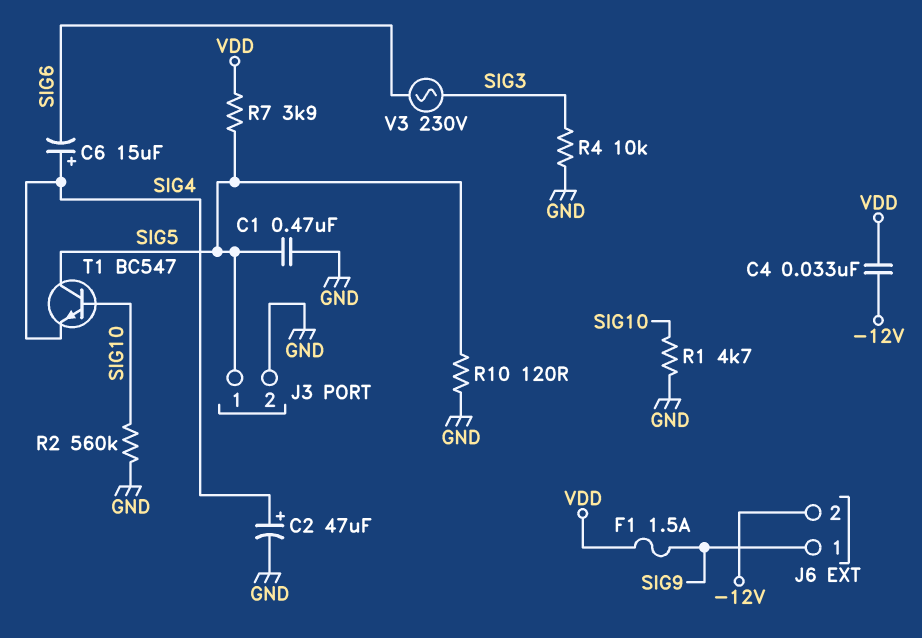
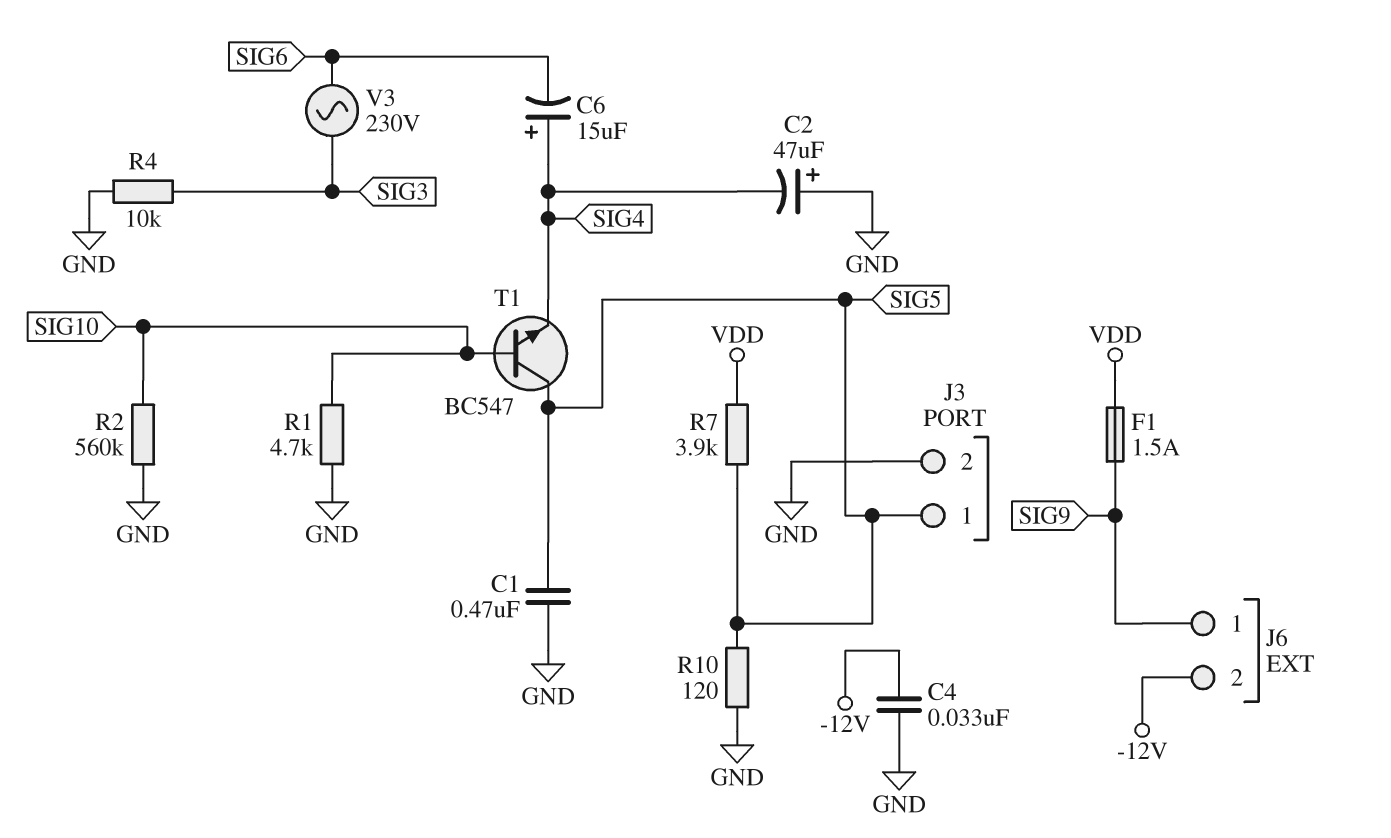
C2: 47uF (plus SIG4, minus GND) -> 47uF (plus GND, minus SIG4)
C4: 33nF (-12V, VDD) -> 33nF (-12V, GND)

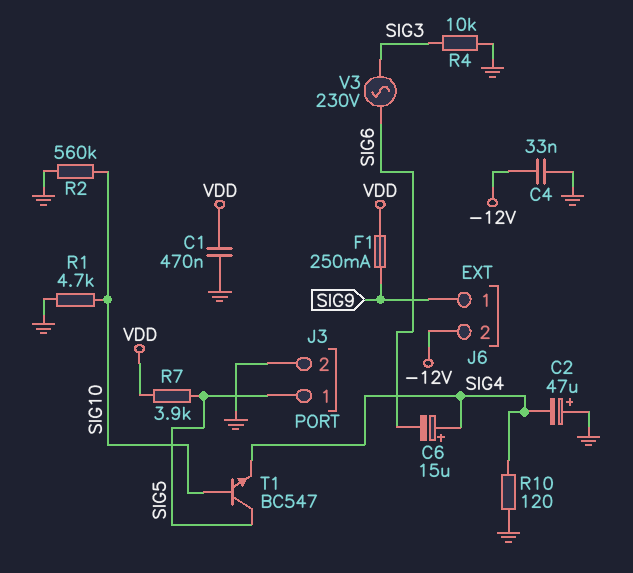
C1: 470nF (GND, SIG5) -> 470nF (GND, VDD)
F1: 1.5A (SIG9, VDD) -> 250mA (SIG9, VDD)
R10: 120 (GND, SIG5) -> 120 (GND, SIG4)

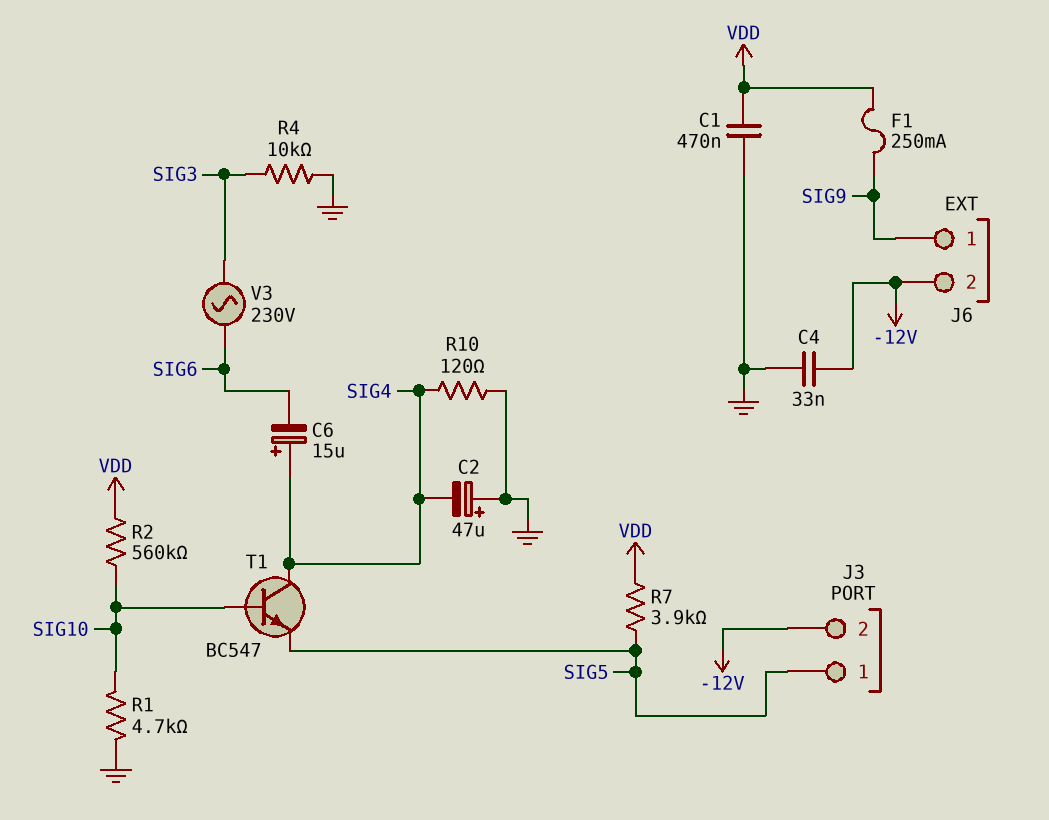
J3 pin 2: GND -> -12V
R2: 560k (GND, SIG10) -> 560k (SIG10, VDD)
T1: NPN BC547 (B SIG10, C SIG5, E SIG4) -> NPN BC547 (B SIG10, C SIG4, E SIG5)

